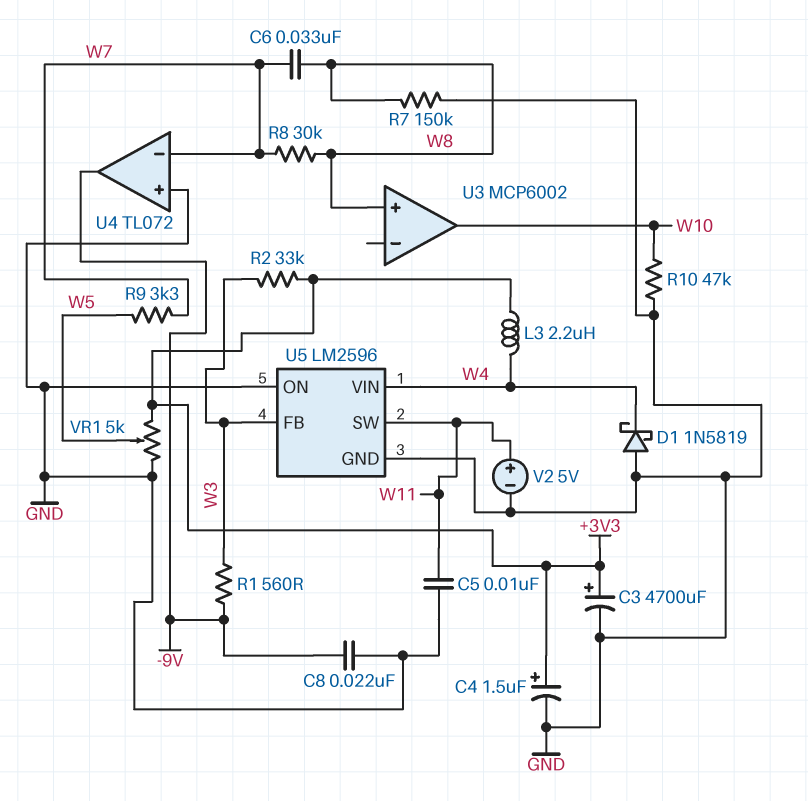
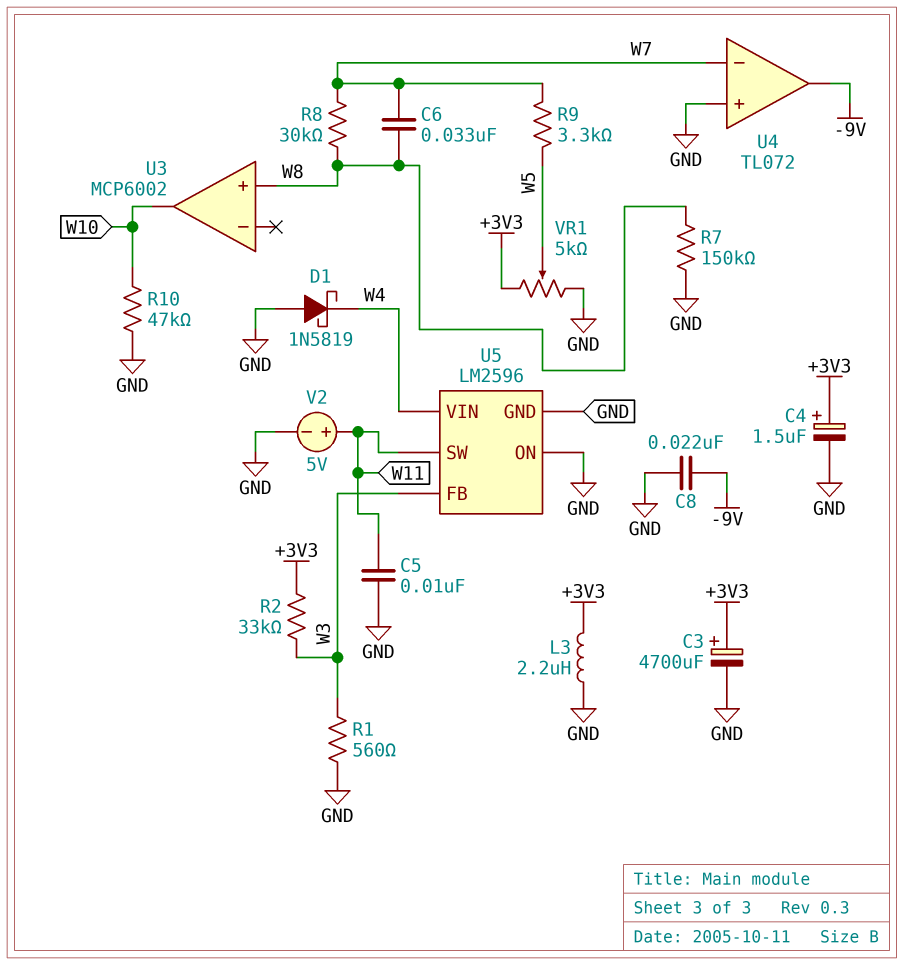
L3: 2.2uH (+3V3, W4) -> 2.2uH (+3V3, GND)
R1: 560 (-9V, W3) -> 560 (GND, W3)

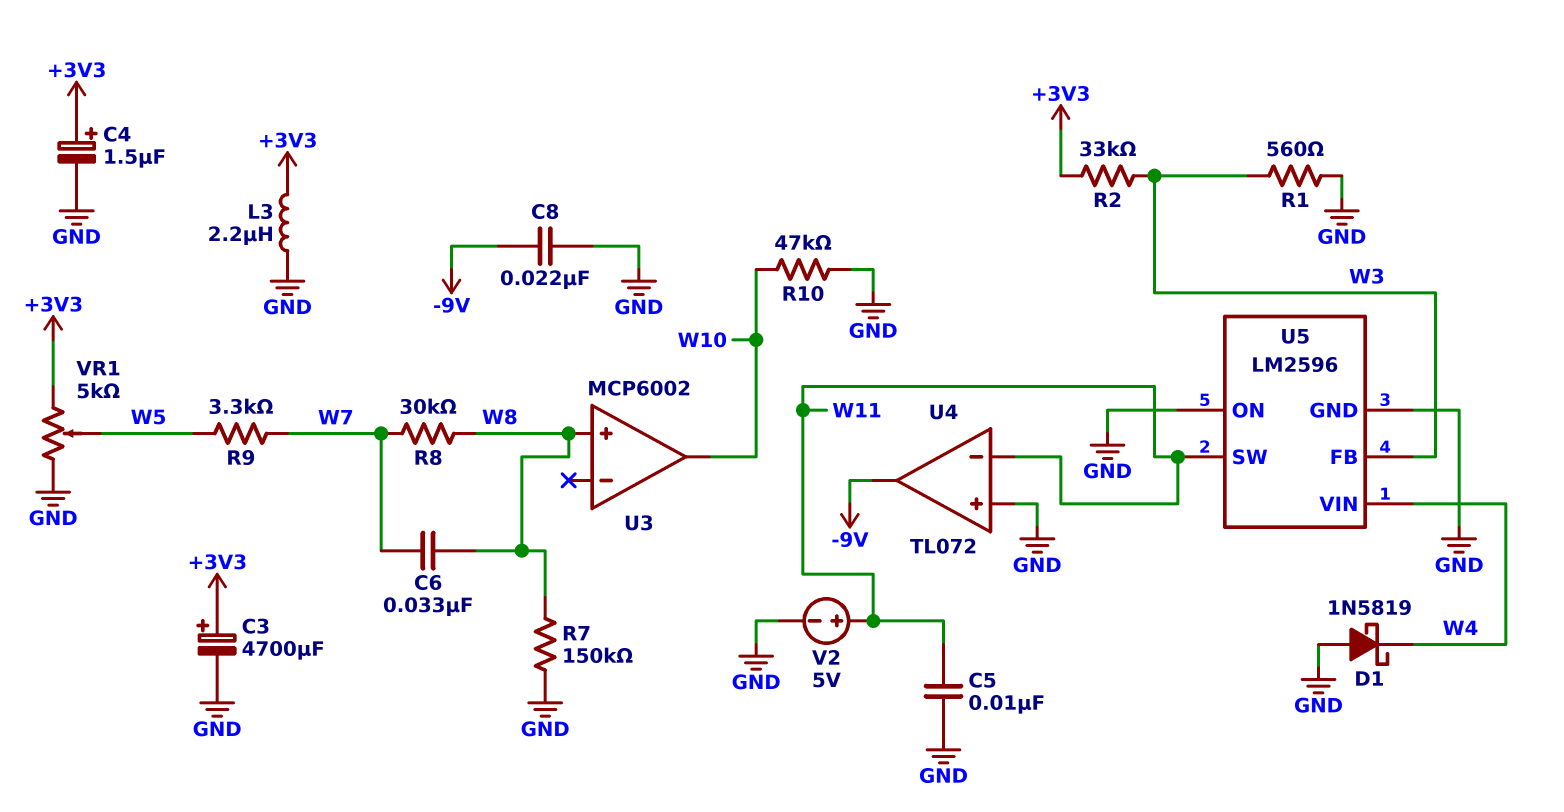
U4 pin in-: W7 -> W11

